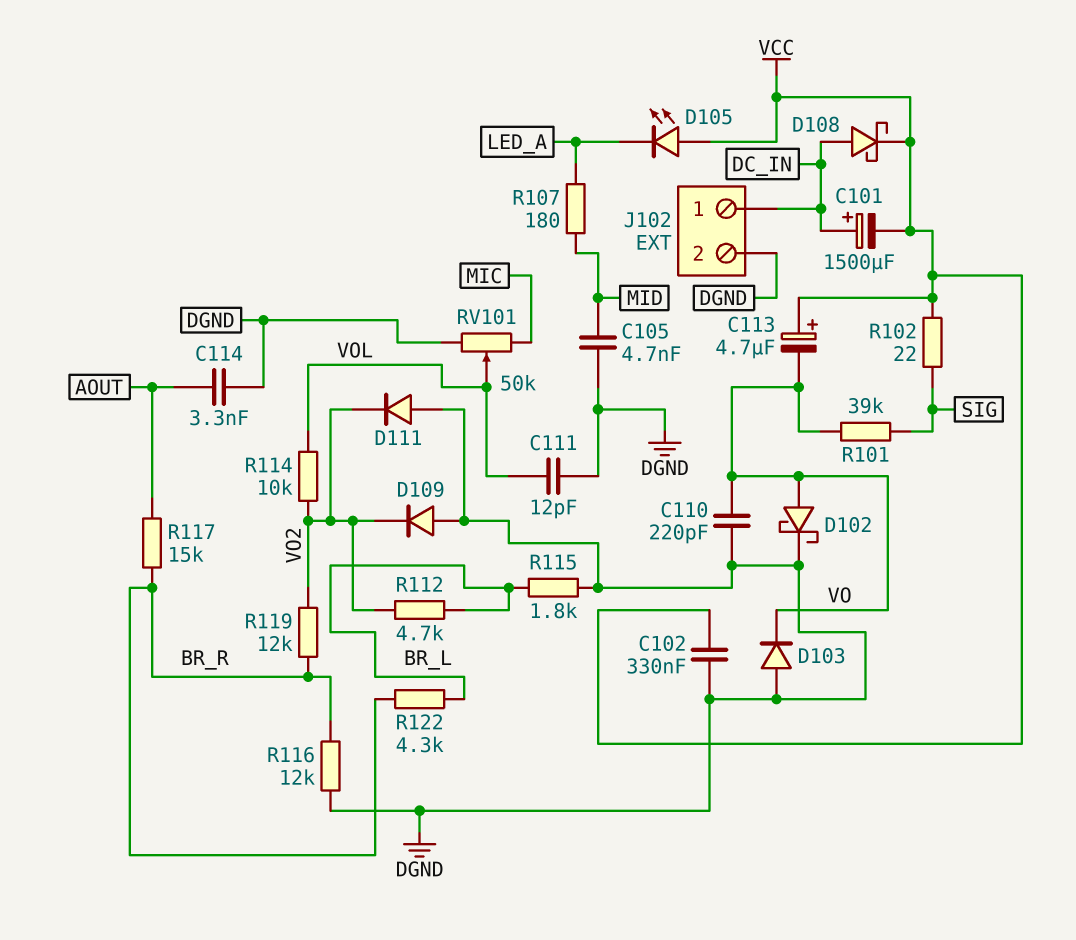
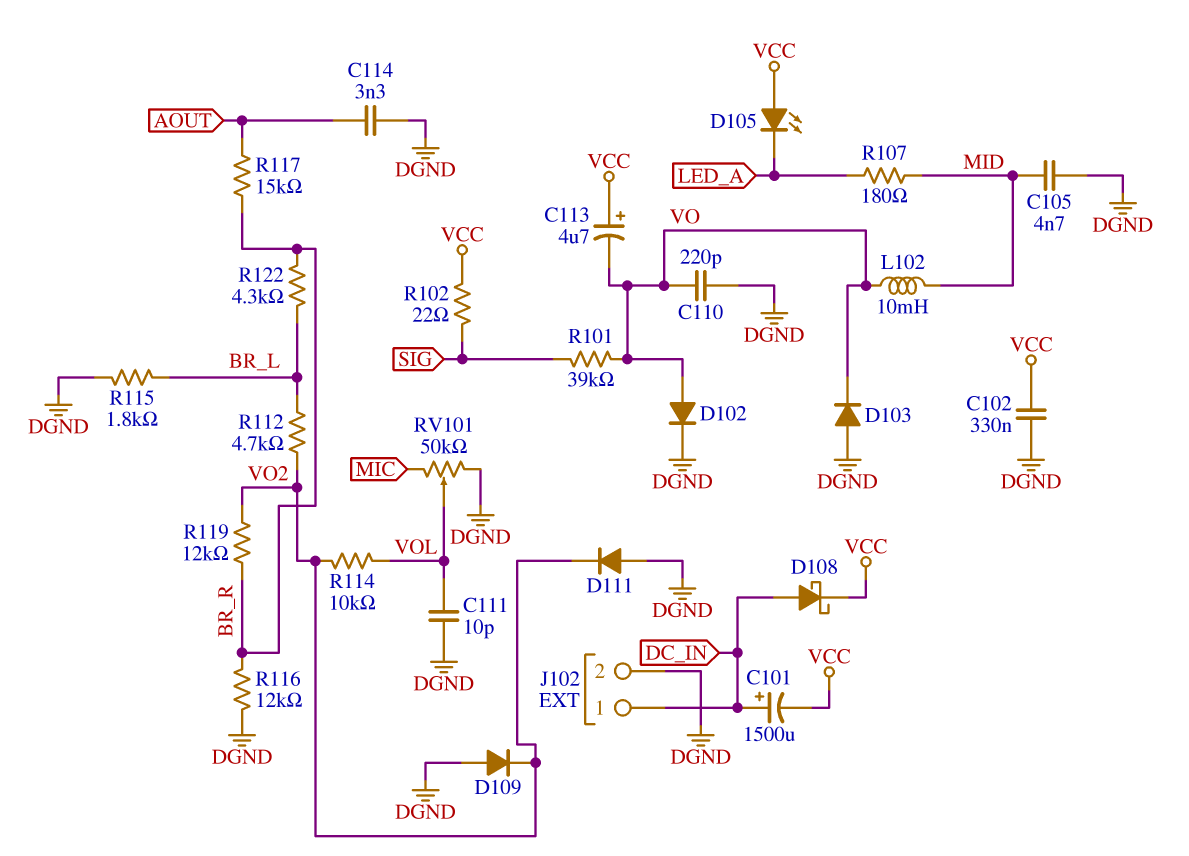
C111: 12pF (DGND, VOL) -> 10pF (DGND, VOL)
D102: schottky (A VO, K DGND) -> diode (A VO, K DGND)
L102: none -> 10mH (MID, VO)

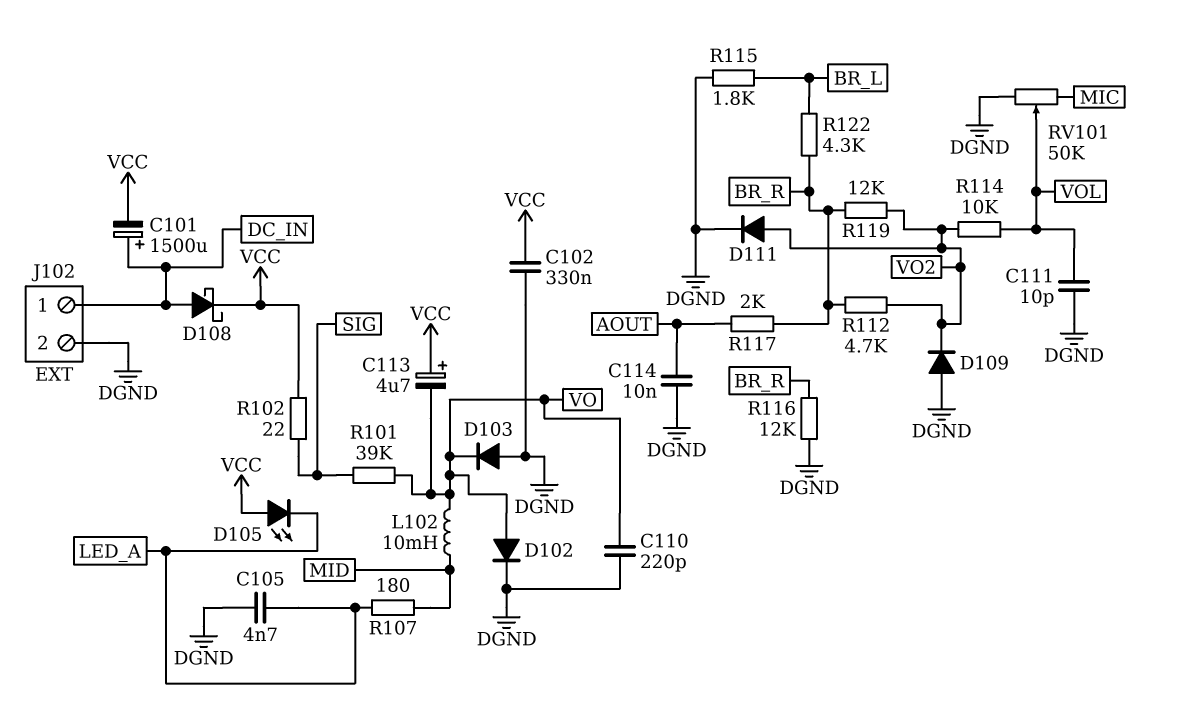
C105: 4.7nF (DGND, MID) -> 4.7nF (DGND, LED_A)
C114: 3.3nF (AOUT, DGND) -> 10nF (AOUT, DGND)
D111: diode (A DGND, K VO2) -> diode (A VO2, K DGND)
R112: 4.7k (BR_L, VO2) -> 4.7k (BR_R, VO2)
R117: 15k (AOUT, BR_R) -> 2k (AOUT, BR_R)

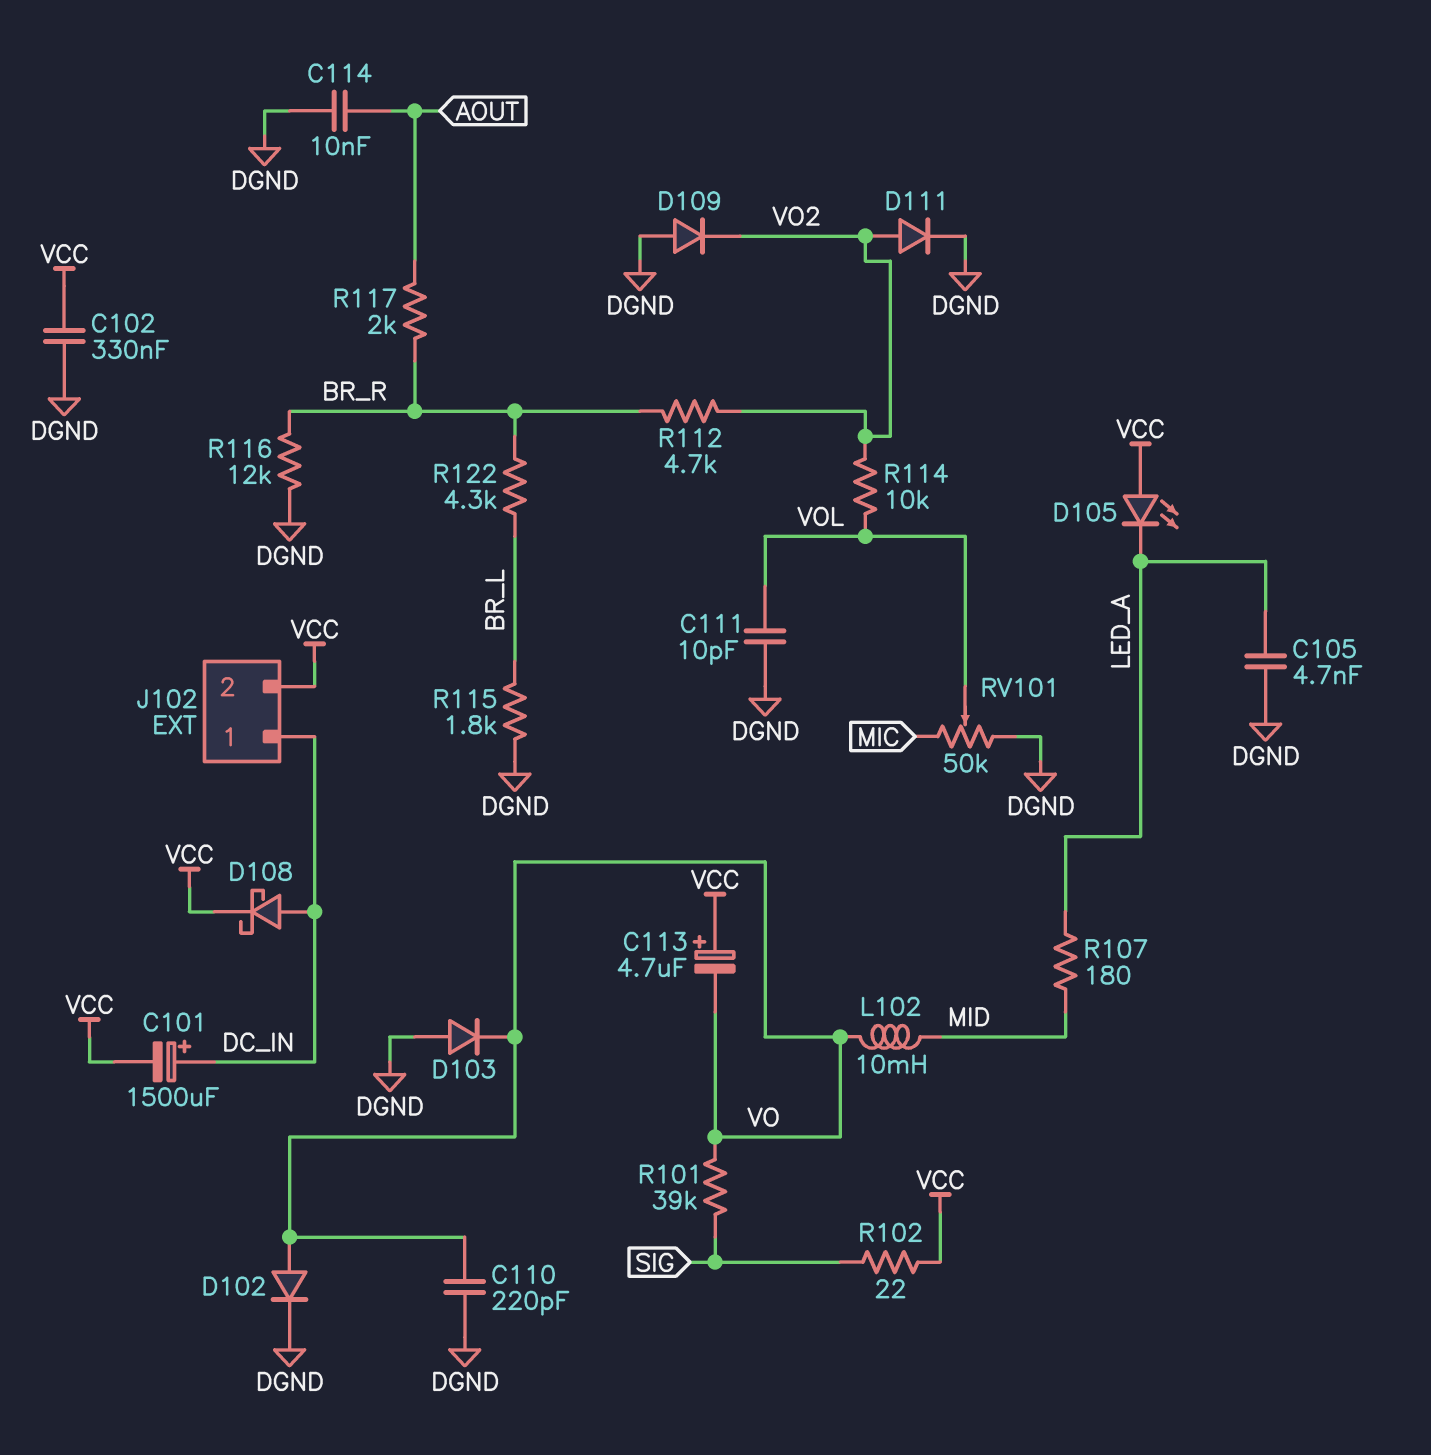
J102 pin 2: DGND -> VCC
R119: 12k (BR_R, VO2) -> none

